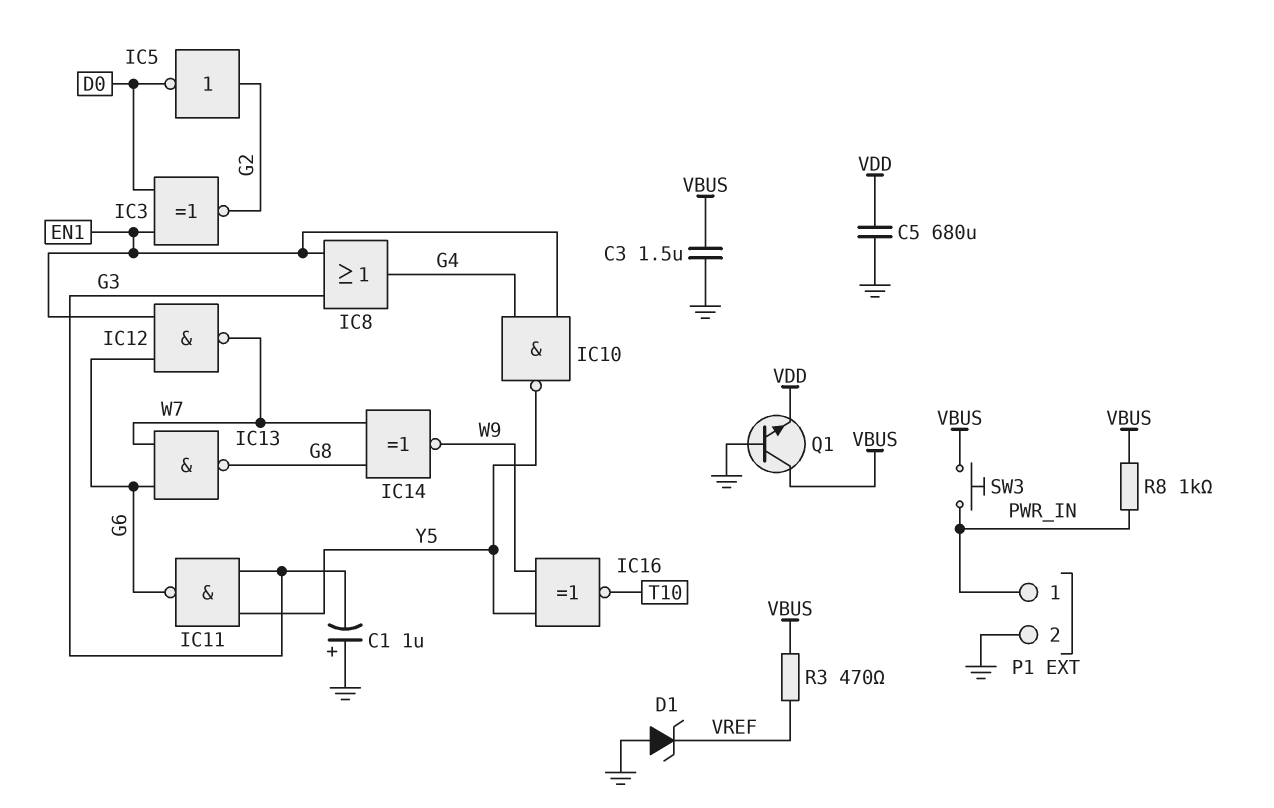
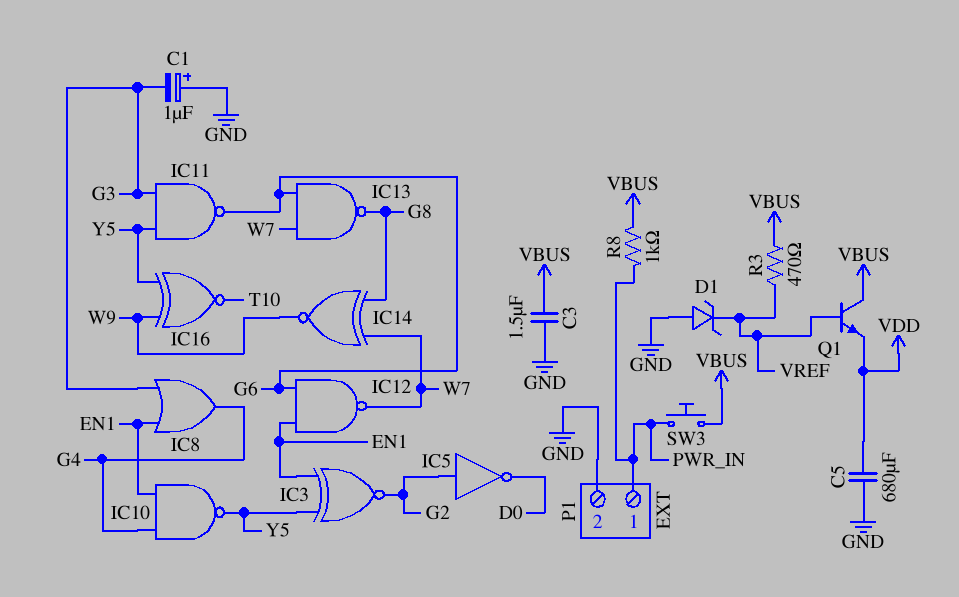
IC3: XNOR (in D0, in EN1, out G2) -> XNOR (in EN1, in Y5, out G2)
Q1: NPN (B GND, C VBUS, E VDD) -> NPN (B VREF, C VBUS, E VDD)

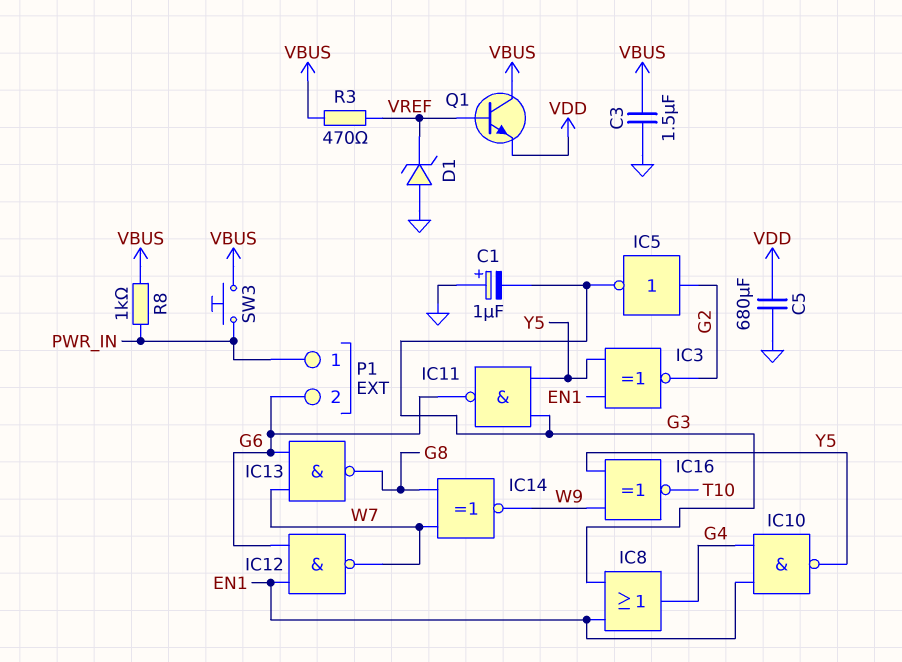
IC5: NOT (in G2, out D0) -> NOT (in G2, out G3)
P1 pin 2: GND -> G6

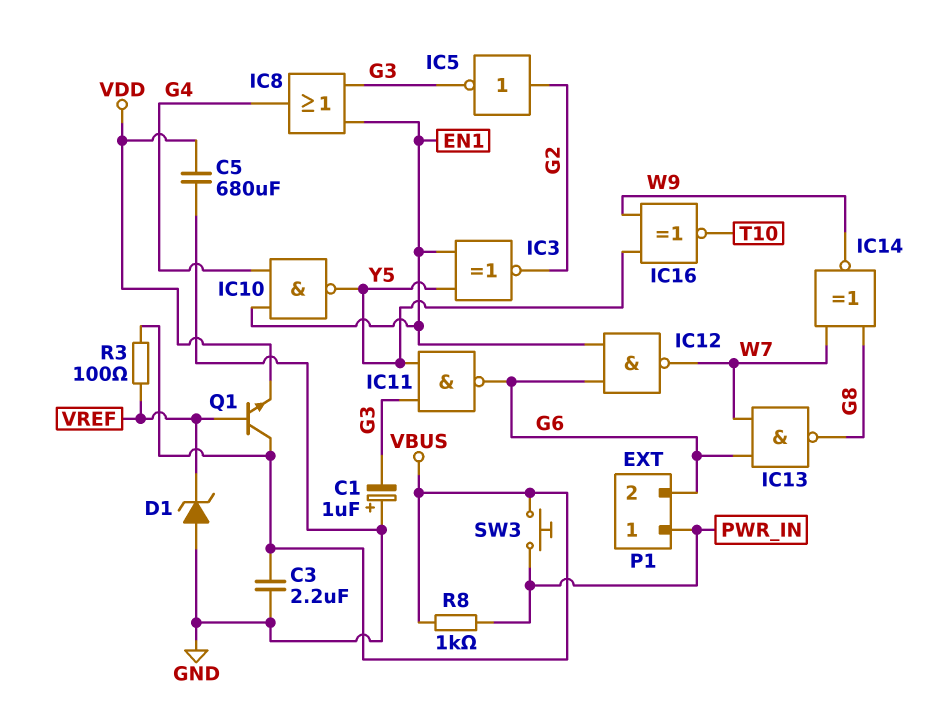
C3: 1.5uF (GND, VBUS) -> 2.2uF (GND, VBUS)
R3: 470 (VBUS, VREF) -> 100 (VBUS, VREF)

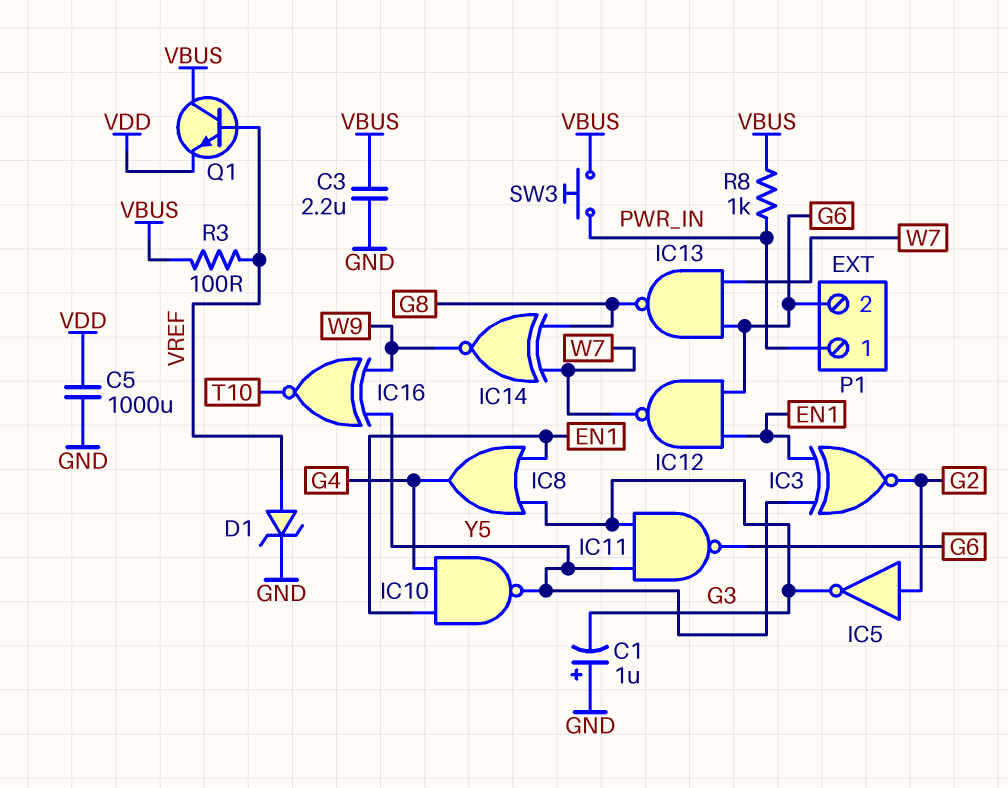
C5: 680uF (GND, VDD) -> 1000uF (GND, VDD)
D1: zener (A GND, K VREF) -> zener (A VREF, K GND)

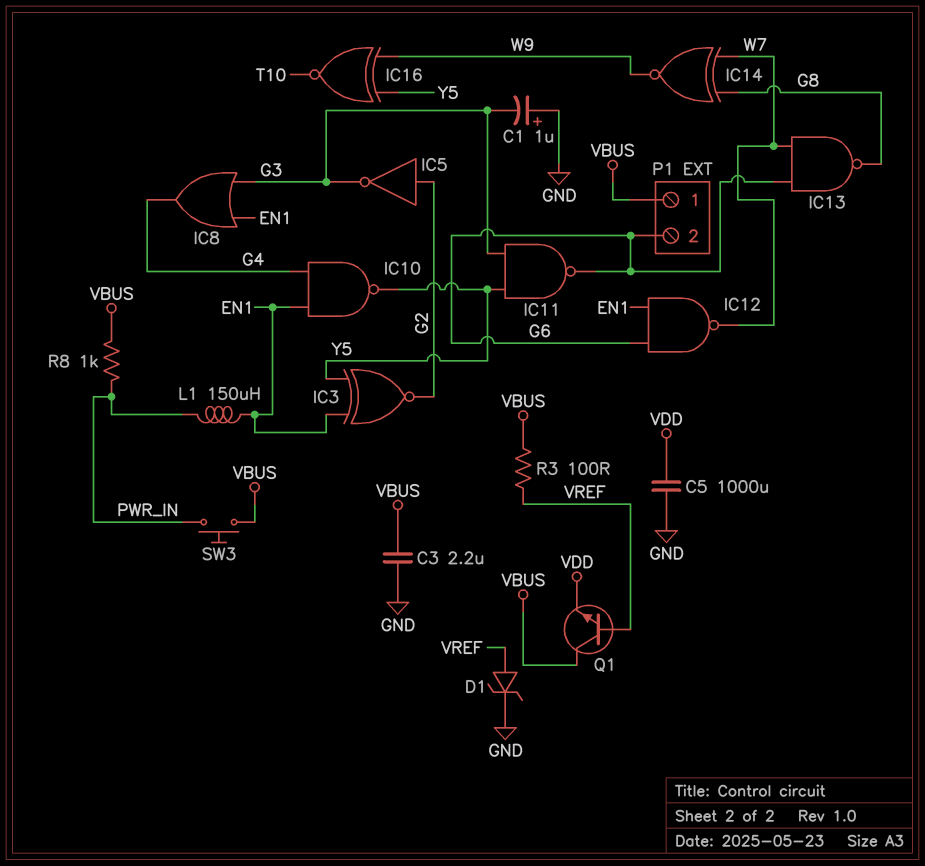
L1: none -> 150uH (EN1, PWR_IN)
P1 pin 1: PWR_IN -> VBUS

